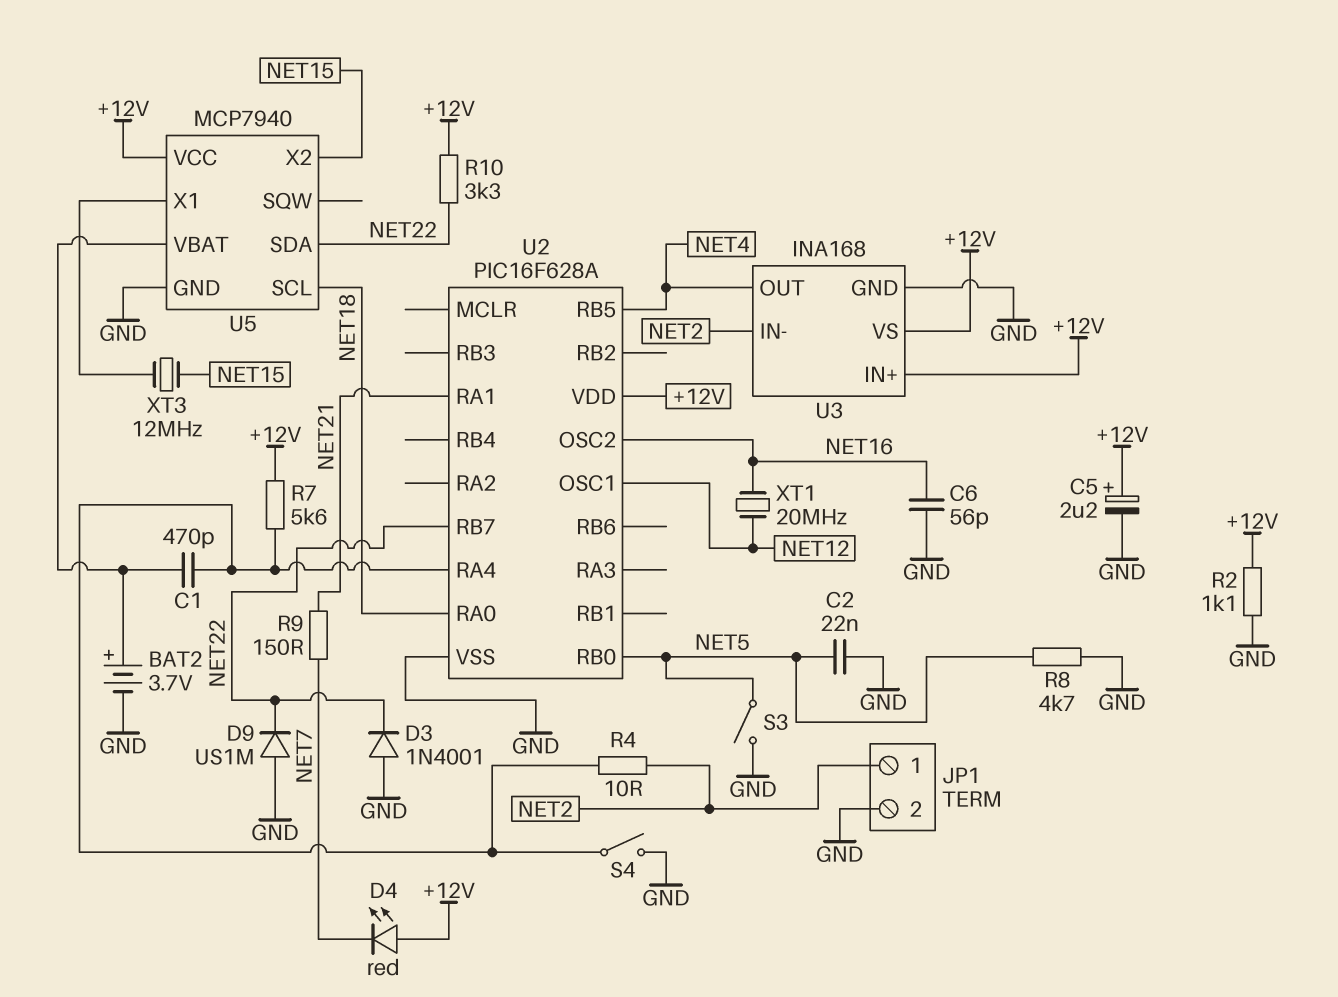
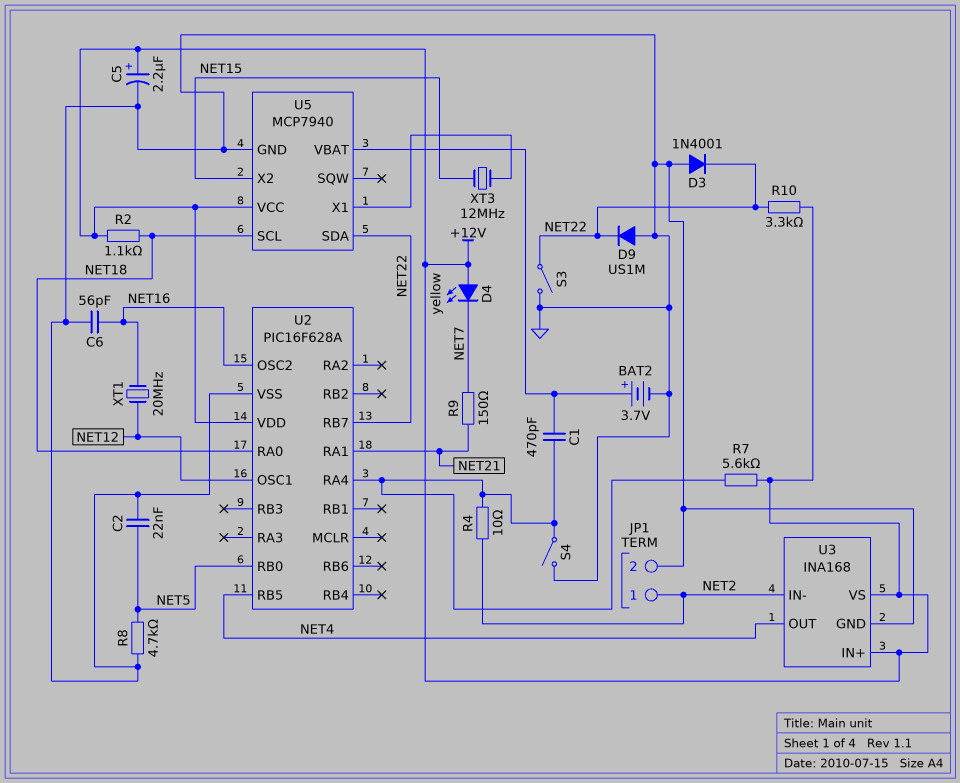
D4: LED red (A +12V, K NET7) -> LED yellow (A +12V, K NET7)
R2: 1.1k (+12V, GND) -> 1.1k (+12V, NET18)
S3: switch (GND, NET5) -> switch (GND, NET22)

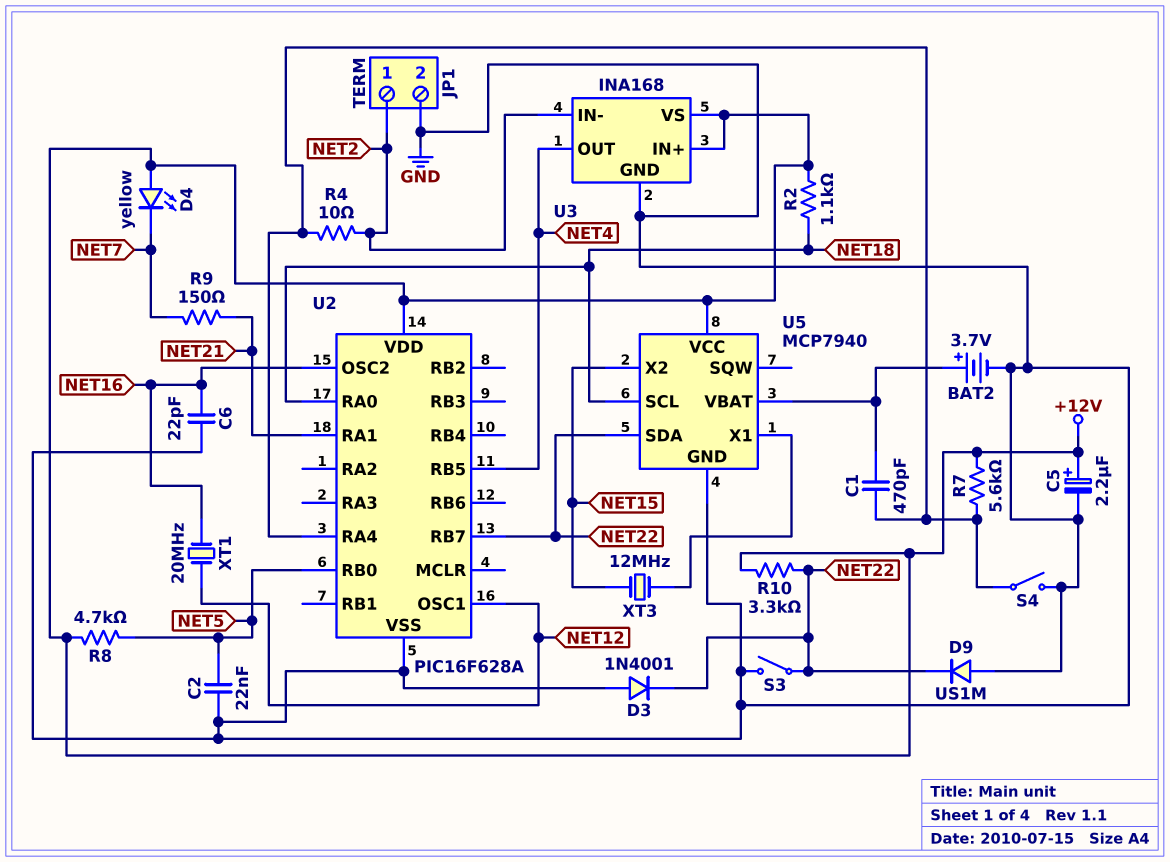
C6: 56pF (GND, NET16) -> 22pF (GND, NET16)
R8: 4.7k (GND, NET5) -> 4.7k (+12V, NET5)

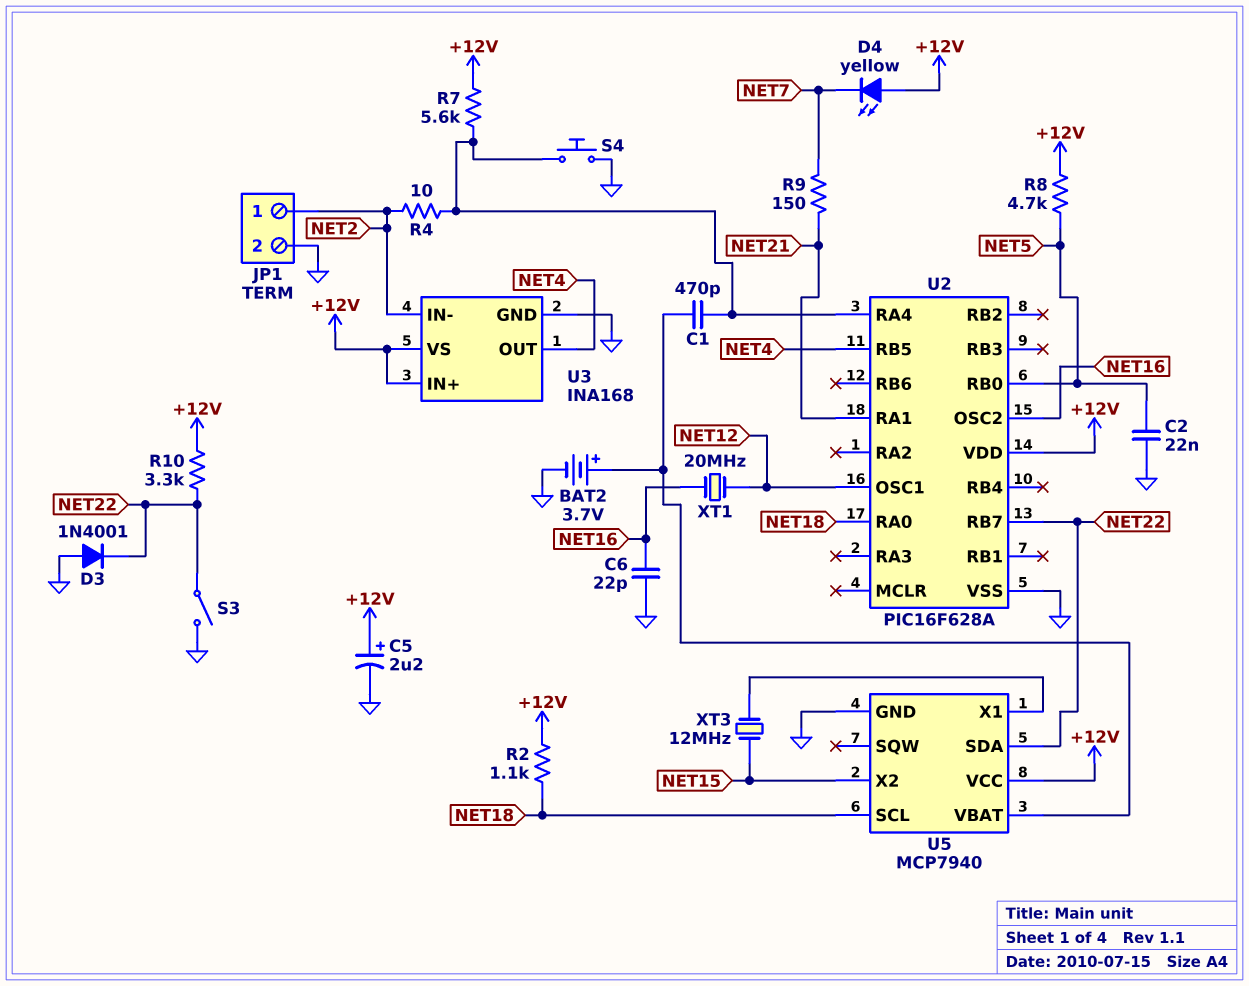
D9: diode US1M (A GND, K NET22) -> none
S4: switch (GND, U2/RA4) -> button (GND, U2/RA4)

